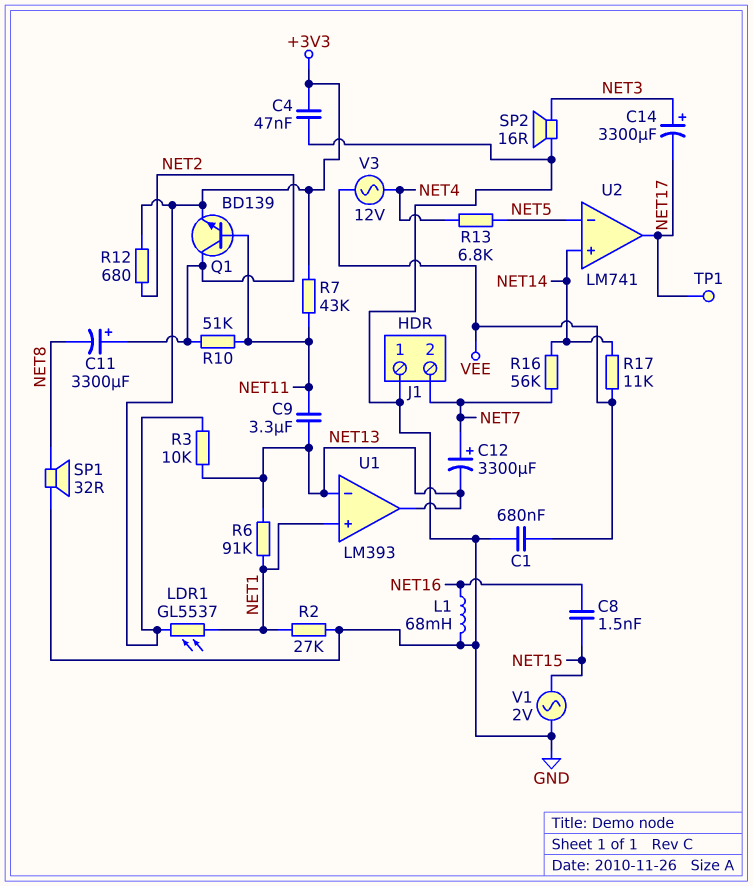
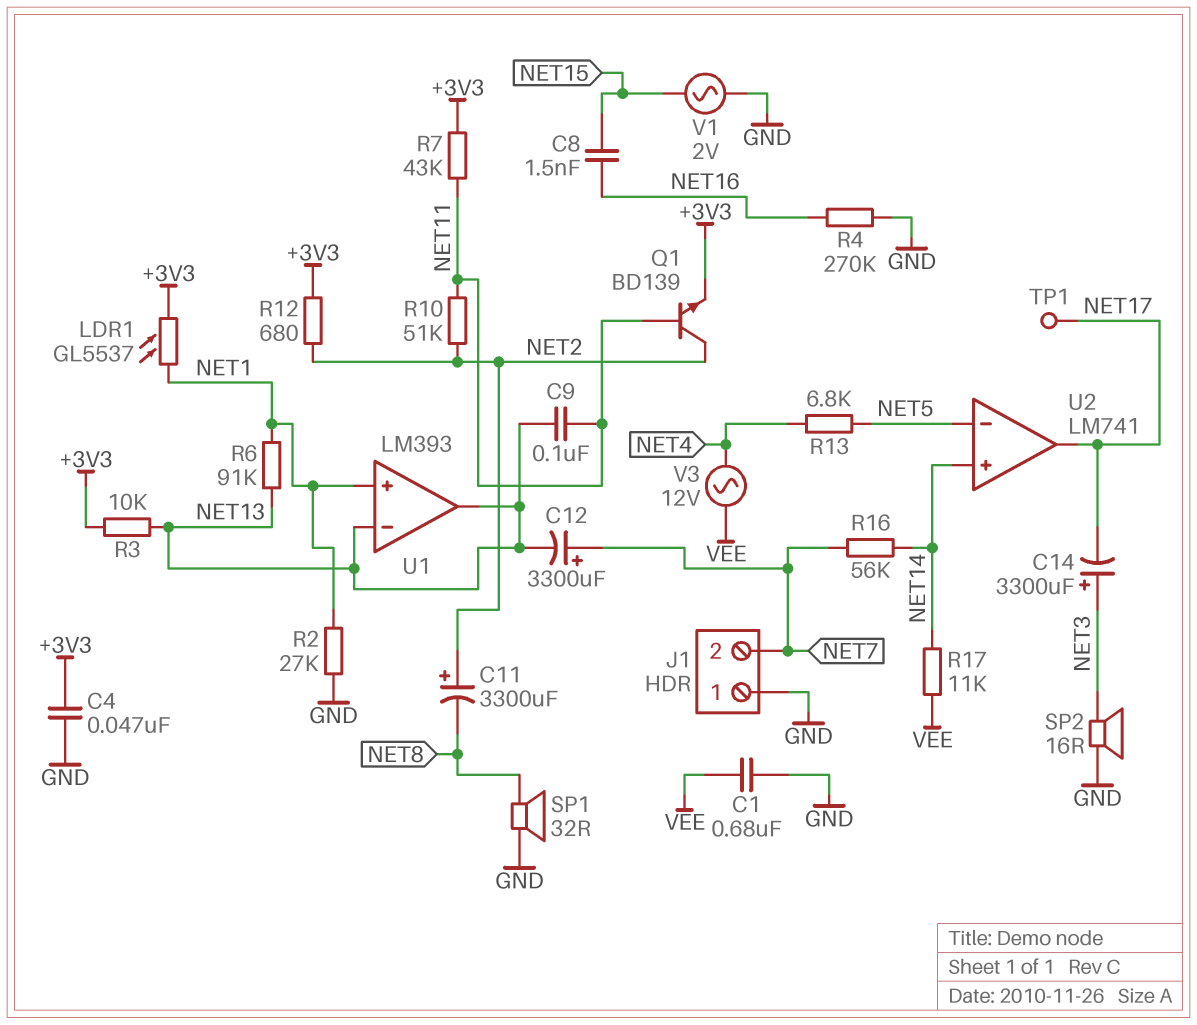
C9: 3.3uF (NET11, NET13) -> 100nF (NET11, NET13)
L1: 68mH (GND, NET16) -> none
R4: none -> 270k (GND, NET16)

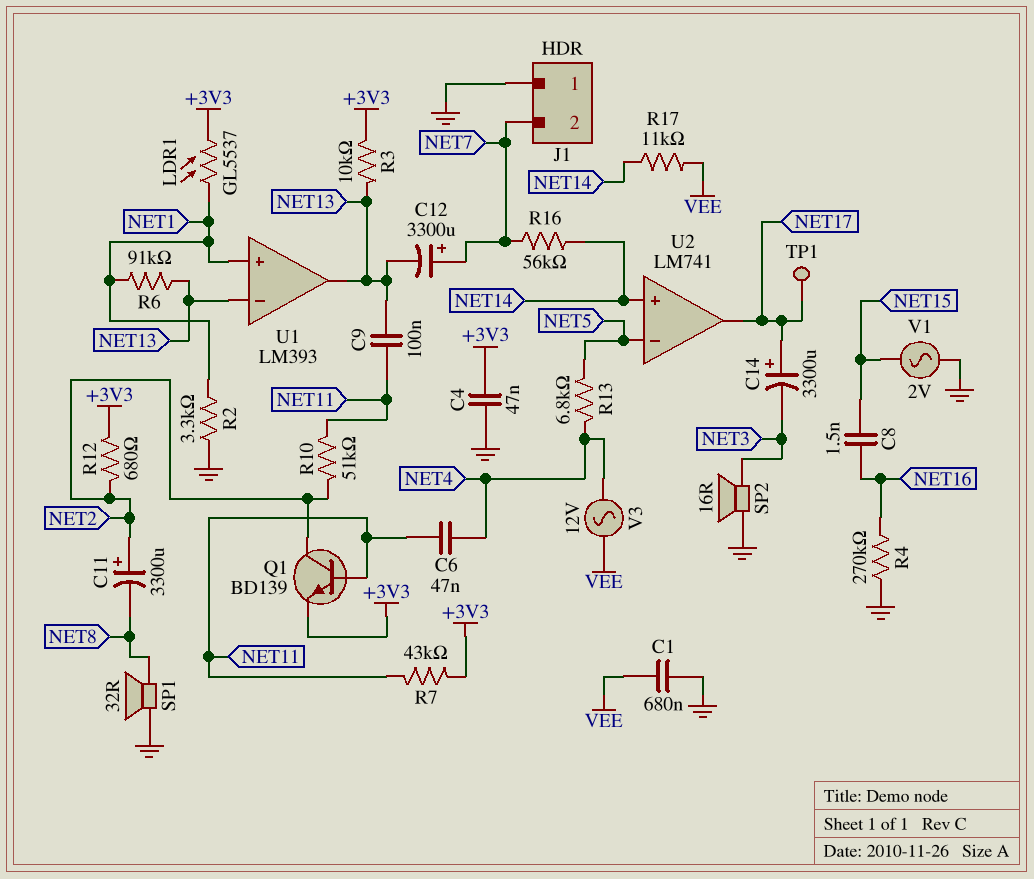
C6: none -> 47nF (NET4, NET11)
C14: 3300uF (plus NET3, minus NET17) -> 3300uF (plus NET17, minus NET3)
R2: 27k (GND, NET1) -> 3.3k (GND, NET1)

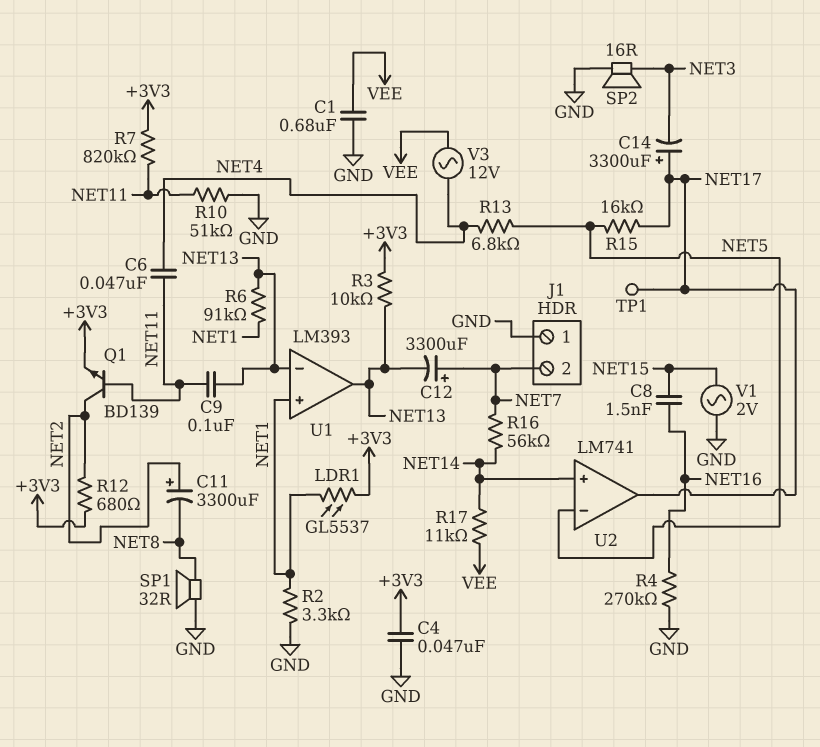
R7: 43k (+3V3, NET11) -> 820k (+3V3, NET11)
R10: 51k (NET2, NET11) -> 51k (GND, NET11)
R15: none -> 16k (NET5, NET17)

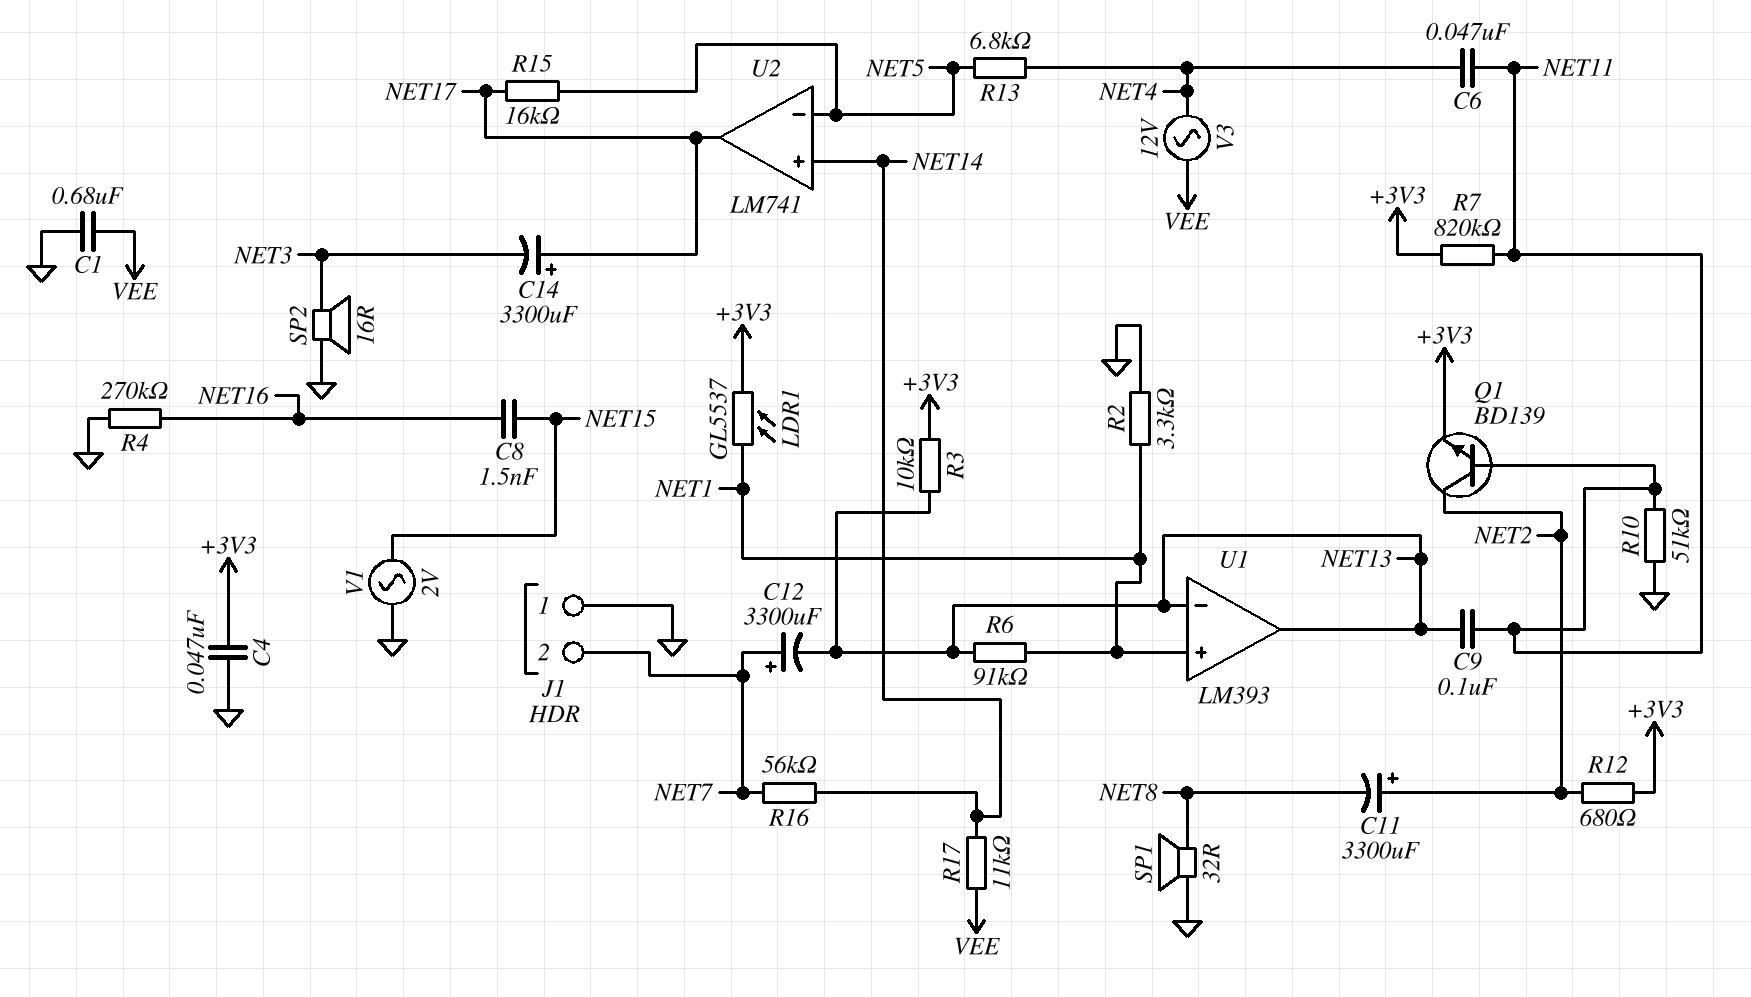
TP1: test point (NET17) -> none

